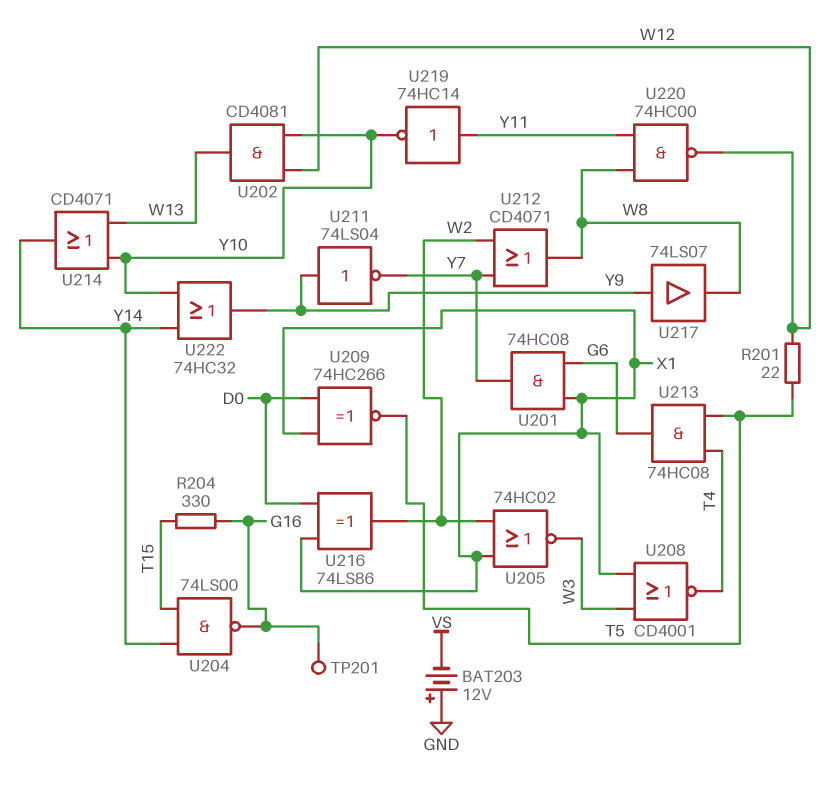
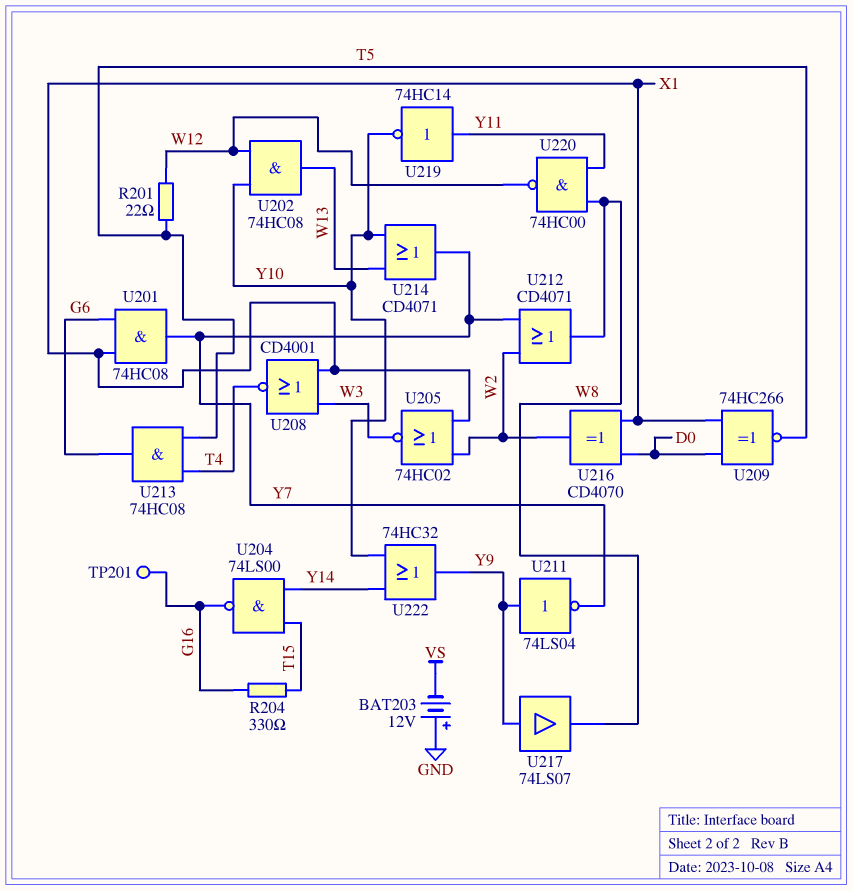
U202: AND CD4081 (in W12, in Y10, out W13) -> AND 74HC08 (in W12, in Y10, out W13)
U214: OR CD4071 (in W13, in Y10, out Y14) -> OR CD4071 (in W13, in Y10, out Y7)
U216: XOR 74LS86 (in D0, in X1, out W2) -> XOR CD4070 (in D0, in X1, out W2)

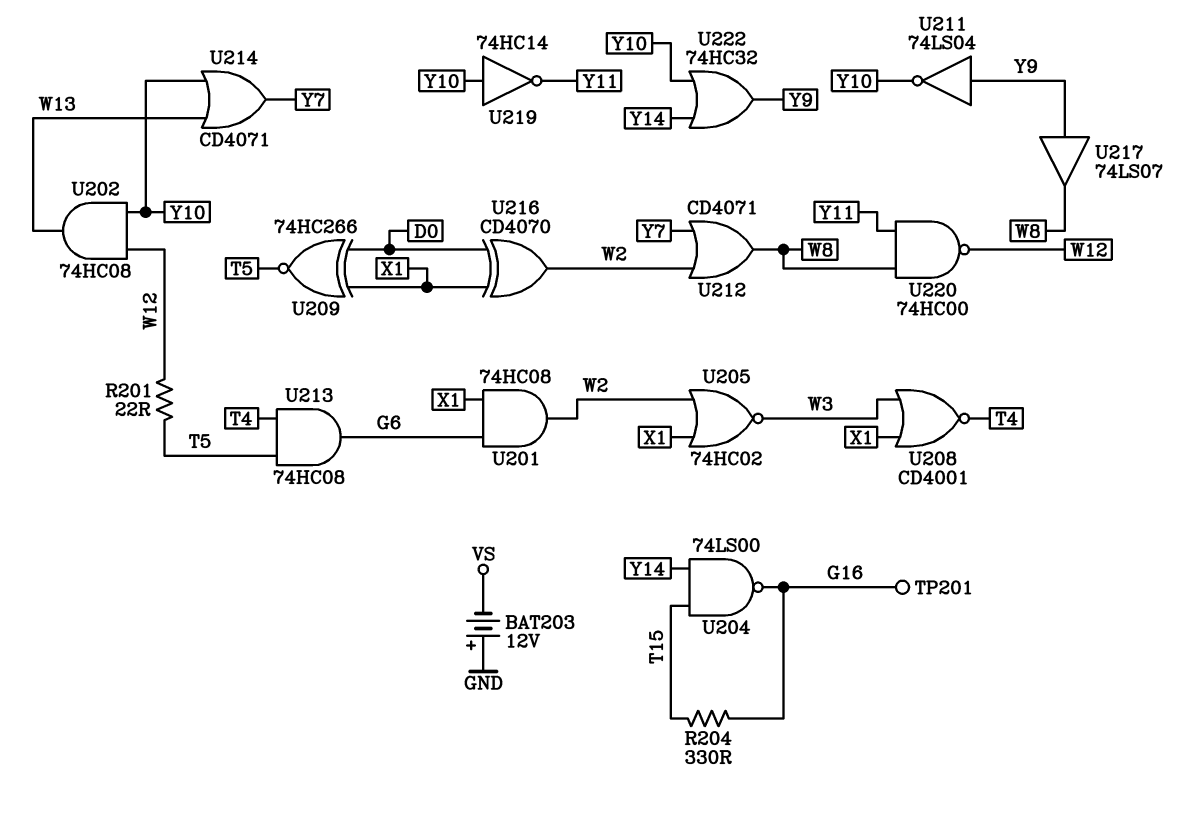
U201: AND 74HC08 (in G6, in X1, out Y7) -> AND 74HC08 (in G6, in X1, out W2)
U211: NOT 74LS04 (in Y9, out Y7) -> NOT 74LS04 (in Y9, out Y10)
U219: NOT 74HC14 (in Y11, out Y10) -> NOT 74HC14 (in Y10, out Y11)

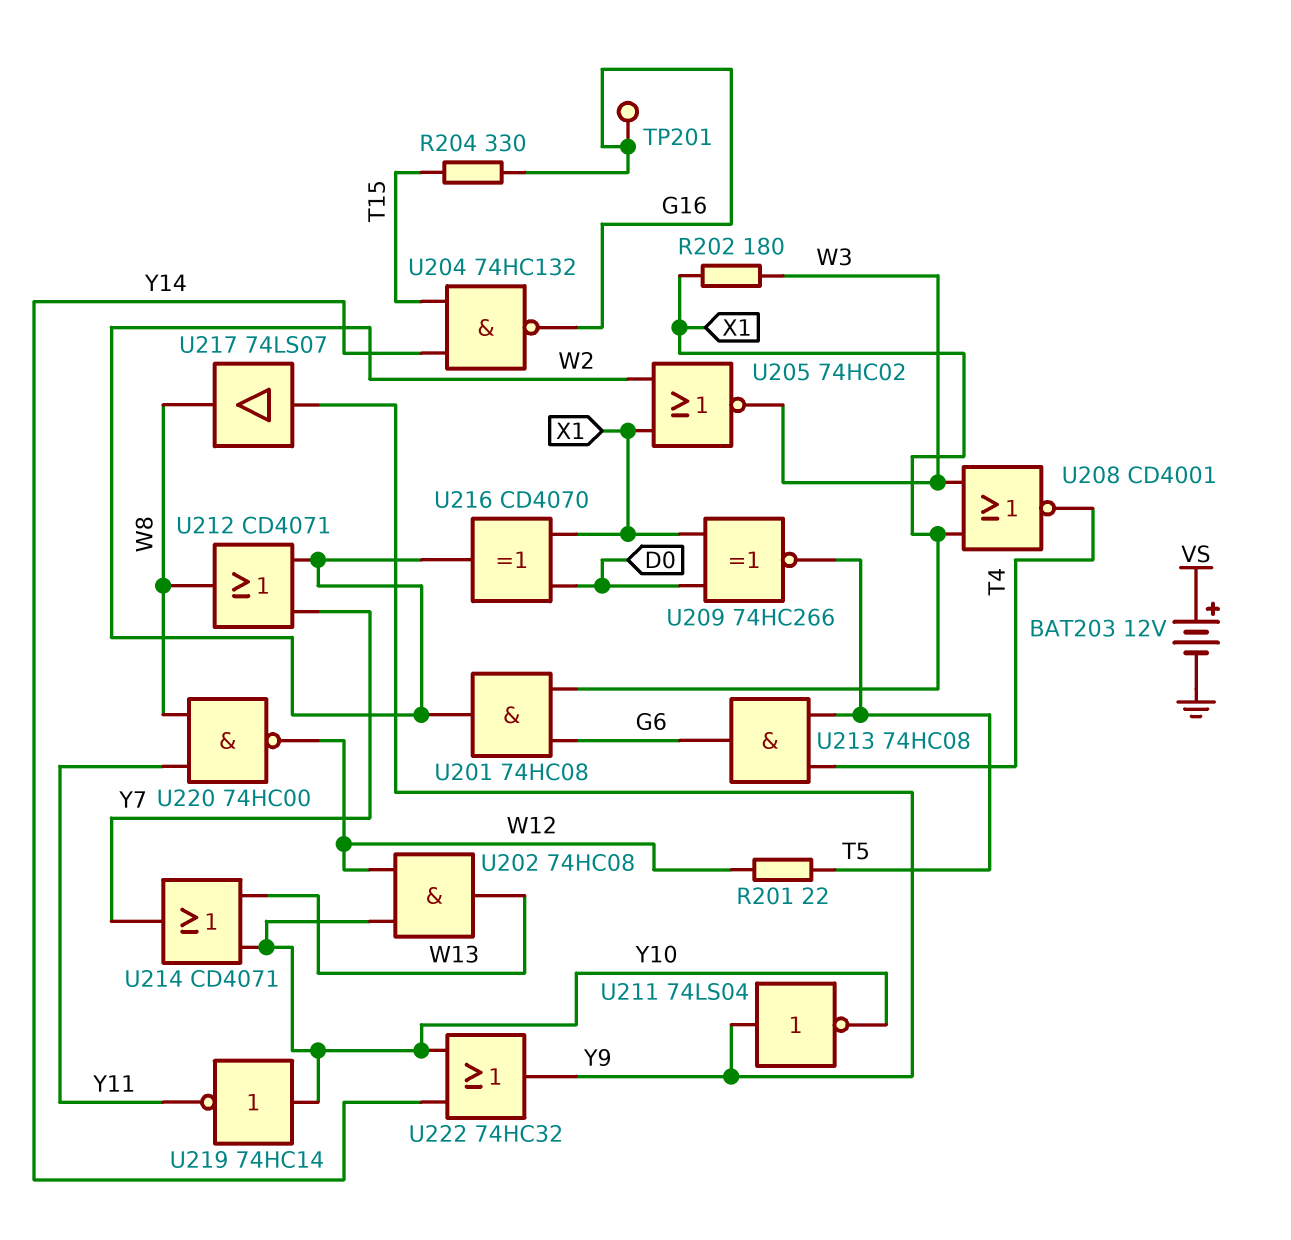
BAT203: 12V (plus GND, minus VS) -> 12V (plus VS, minus GND)
R202: none -> 180 (W3, X1)
U204: NAND 74LS00 (in T15, in Y14, out G16) -> NAND 74HC132 (in T15, in Y14, out G16)

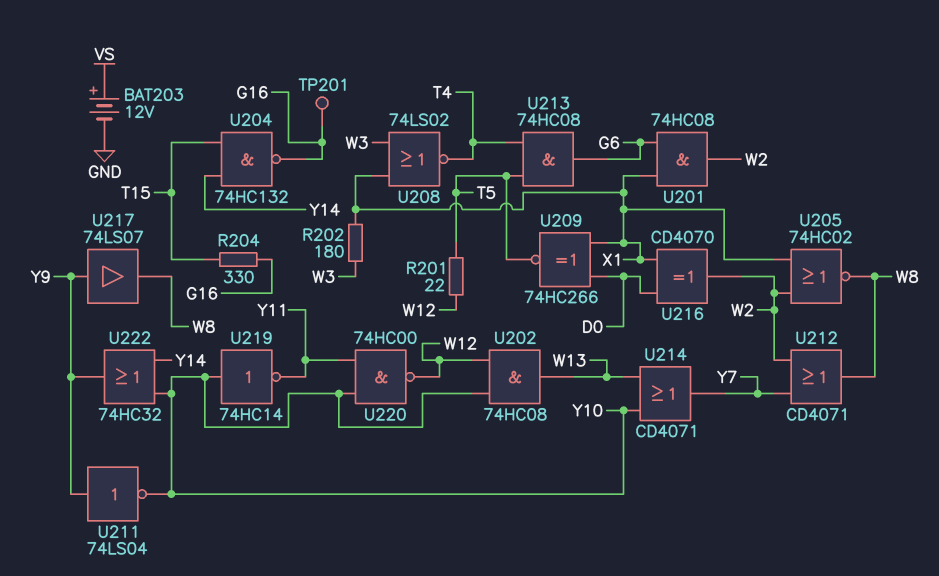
U205: NOR 74HC02 (in W2, in X1, out W3) -> NOR 74HC02 (in W2, in X1, out W8)
U208: NOR CD4001 (in W3, in X1, out T4) -> NOR 74LS02 (in W3, in X1, out T4)
U220: NAND 74HC00 (in W8, in Y11, out W12) -> NAND 74HC00 (in Y10, in Y11, out W12)

